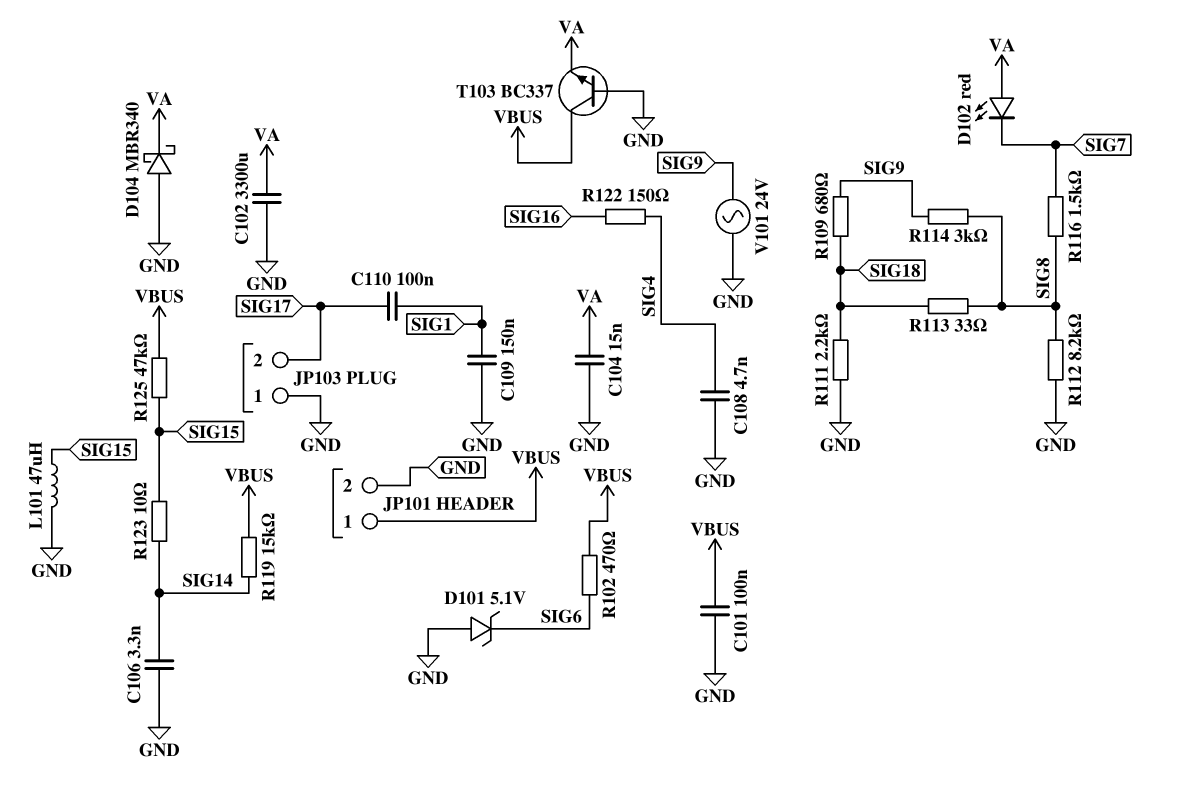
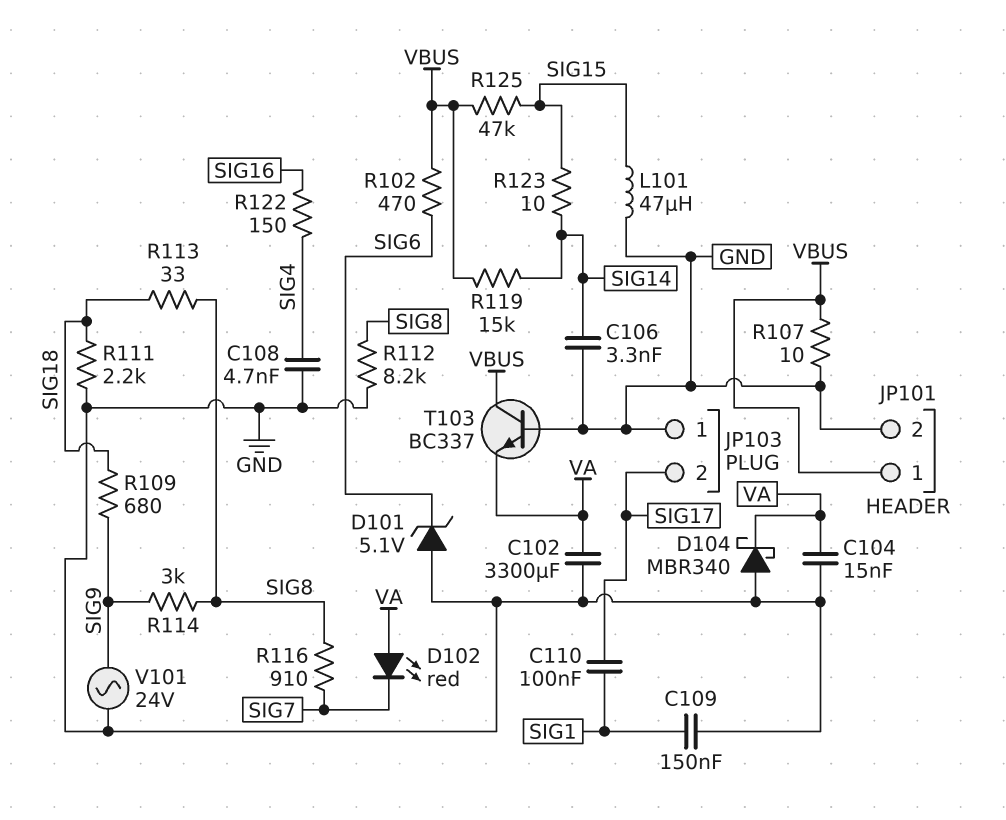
C101: 100nF (GND, VBUS) -> none
R107: none -> 10 (GND, VBUS)
R116: 1.5k (SIG7, SIG8) -> 910 (SIG7, SIG8)

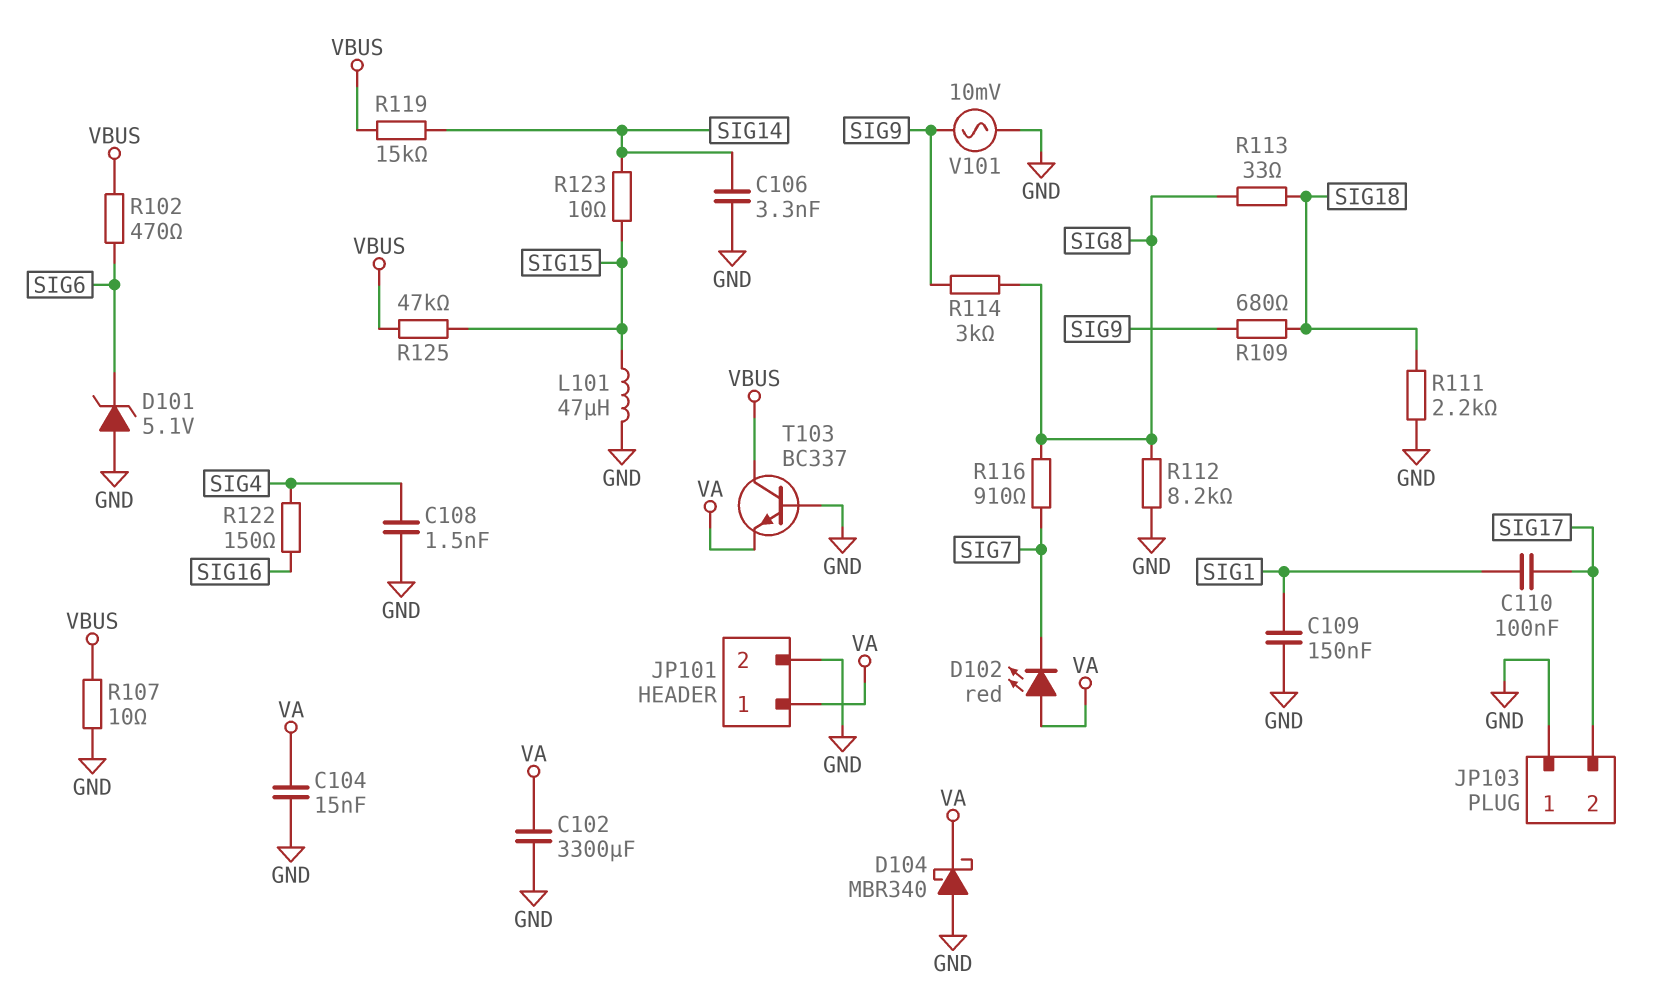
C108: 4.7nF (GND, SIG4) -> 1.5nF (GND, SIG4)
JP101 pin 1: VBUS -> VA
V101: AC 24V (GND, SIG9) -> AC 10mV (GND, SIG9)

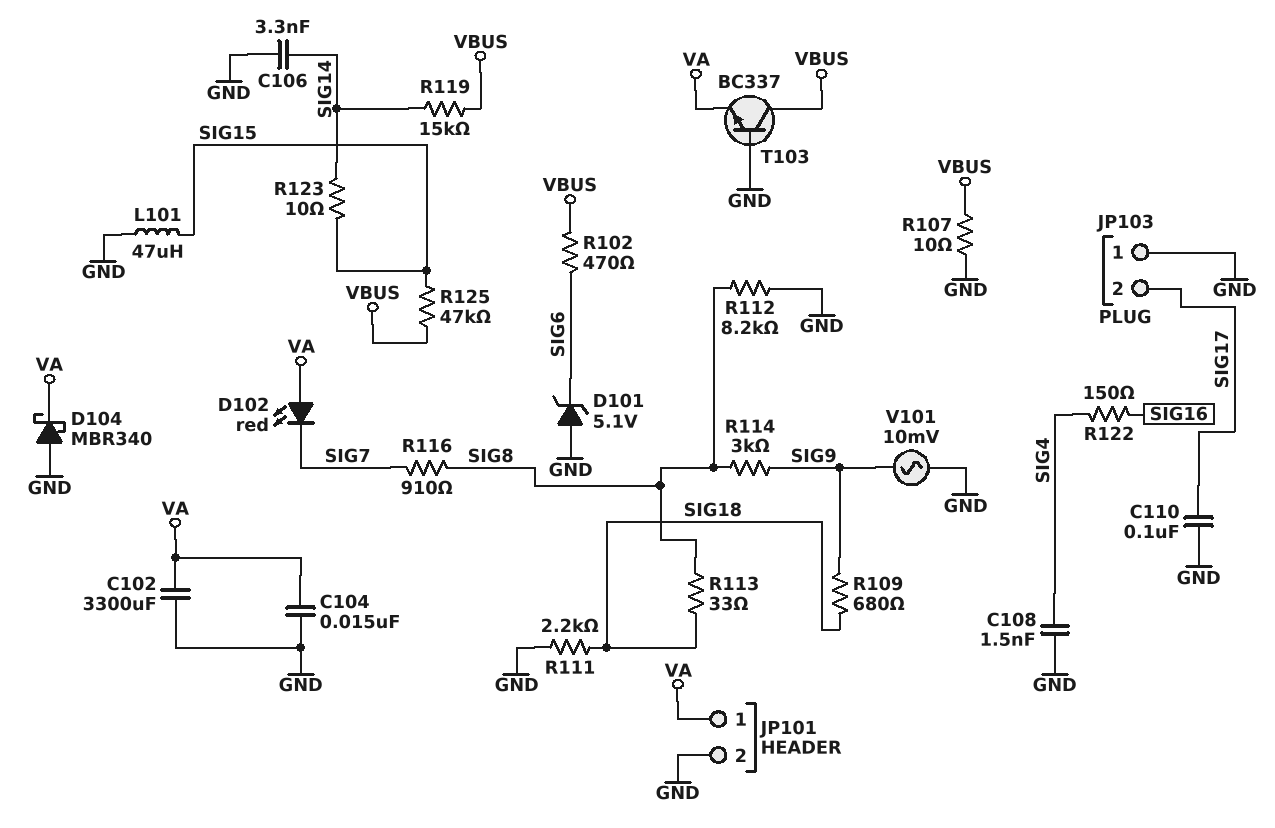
C109: 150nF (GND, SIG1) -> none
C110: 100nF (SIG1, SIG17) -> 100nF (GND, SIG17)

